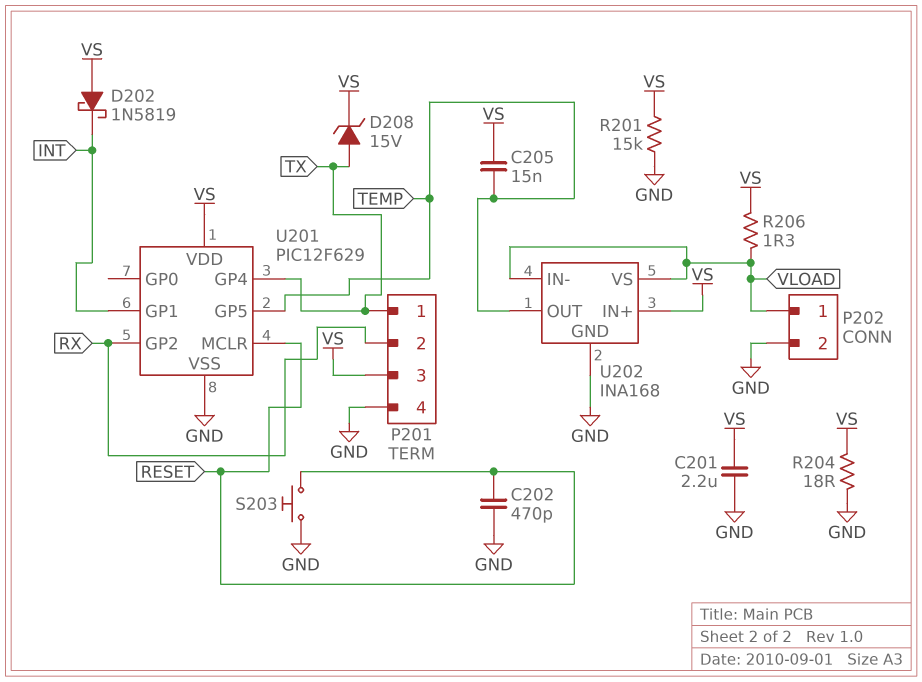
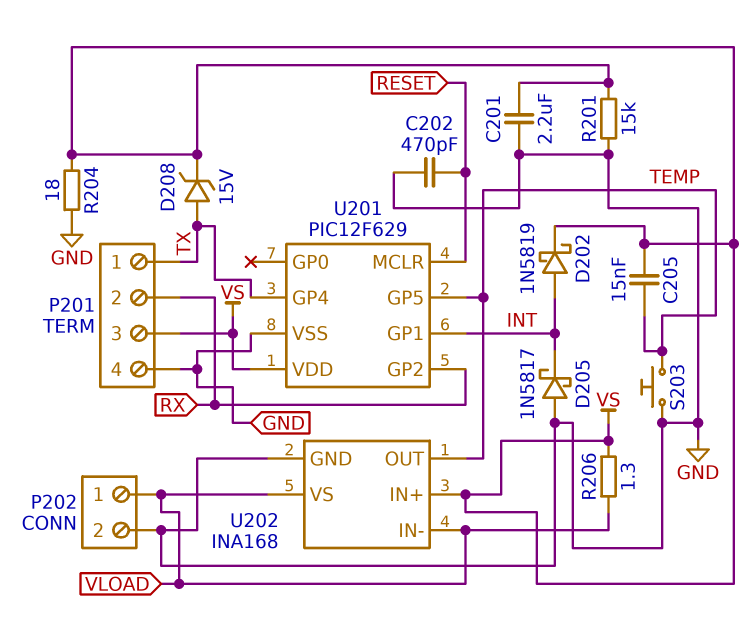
D202: schottky 1N5819 (A VS, K INT) -> schottky 1N5819 (A INT, K VS)
D205: none -> schottky 1N5817 (A GND, K INT)
S203: button (GND, RESET) -> button (GND, TEMP)

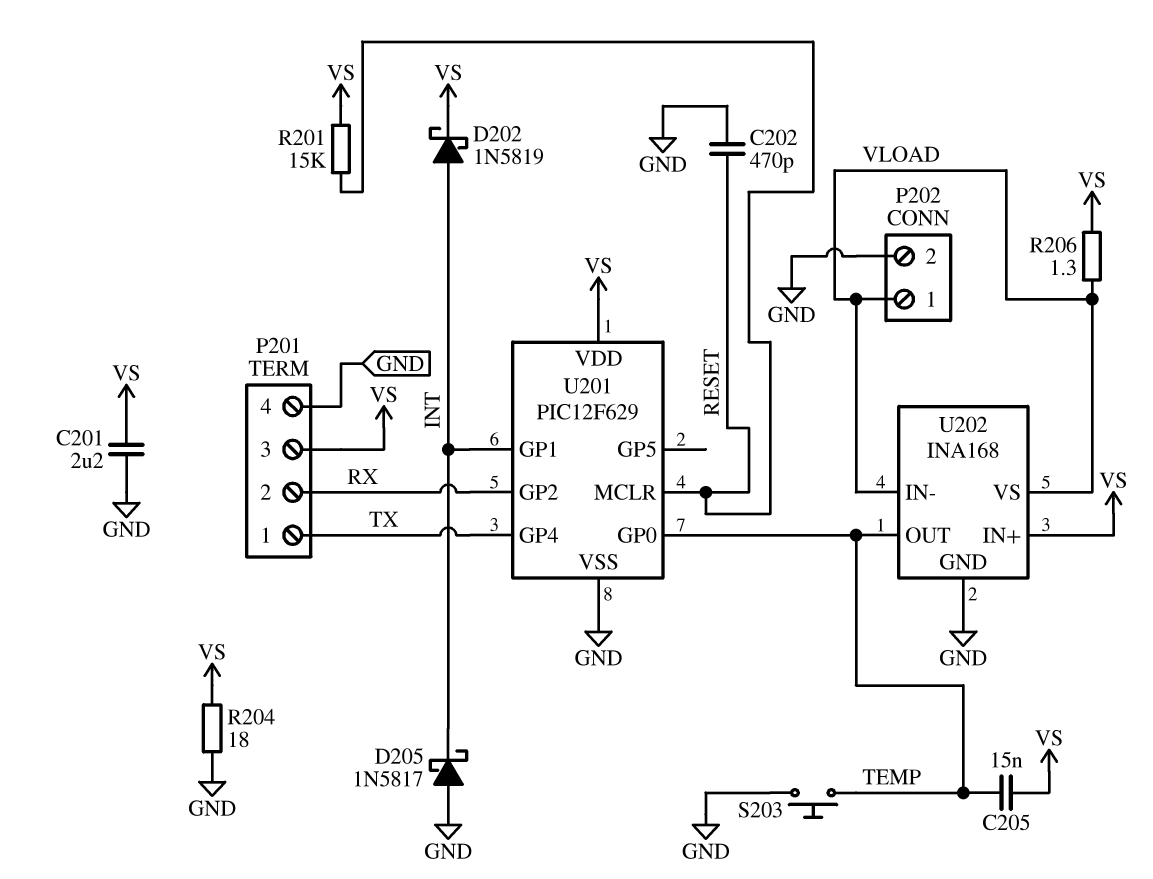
D208: zener 15V (A TX, K VS) -> none
R201: 15k (GND, VS) -> 15k (RESET, VS)
U201 pin GP0: none -> TEMP
U201 pin GP5: TEMP -> none

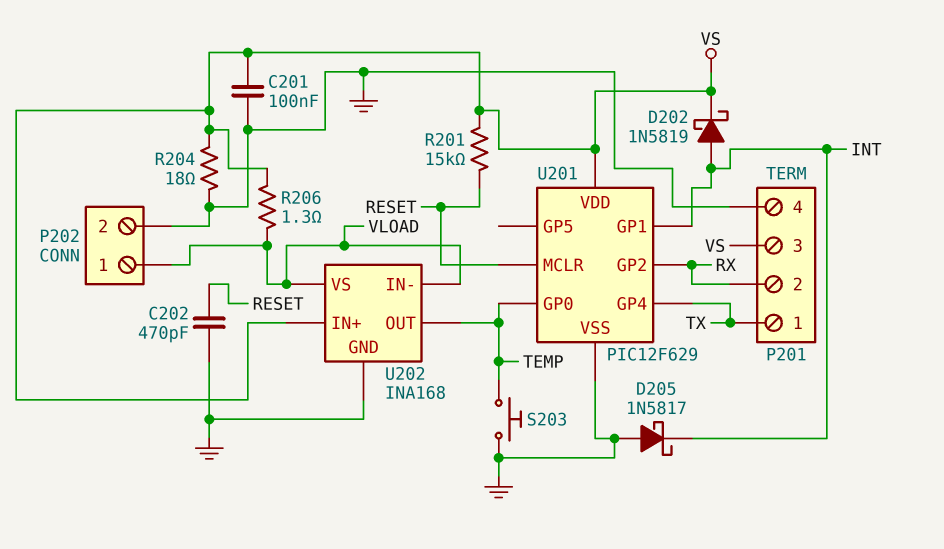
C201: 2.2uF (GND, VS) -> 100nF (GND, VS)
C205: 15nF (TEMP, VS) -> none

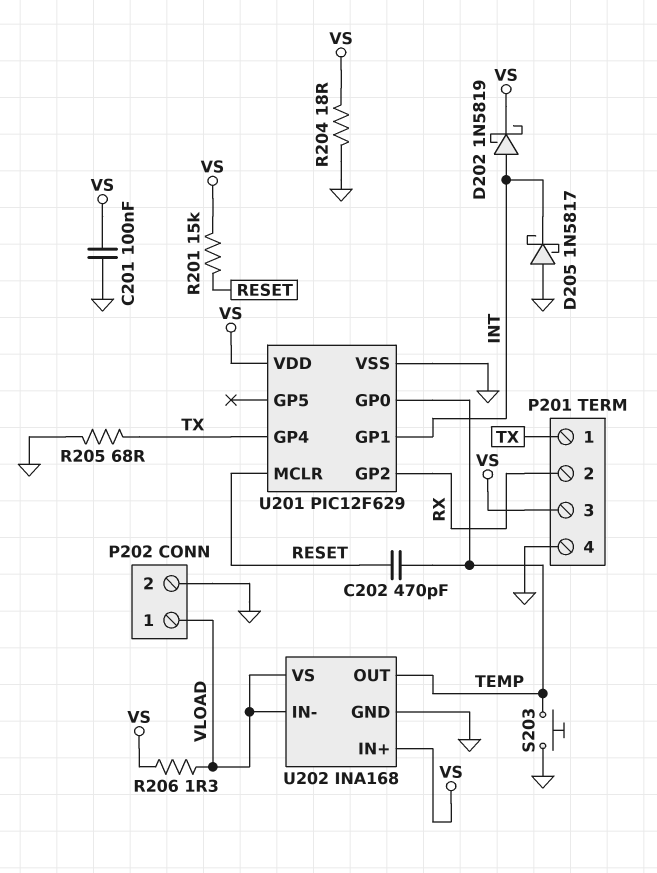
C202: 470pF (GND, RESET) -> 470pF (RESET, TEMP)
R205: none -> 68 (GND, TX)

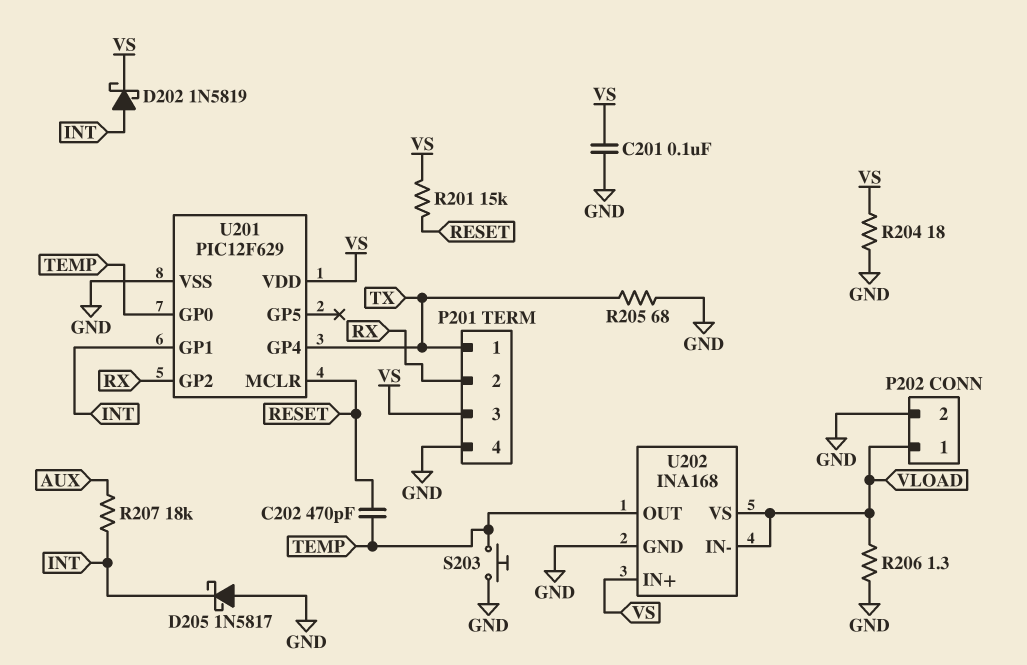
R206: 1.3 (VLOAD, VS) -> 1.3 (GND, VLOAD)
R207: none -> 18k (AUX, INT)

